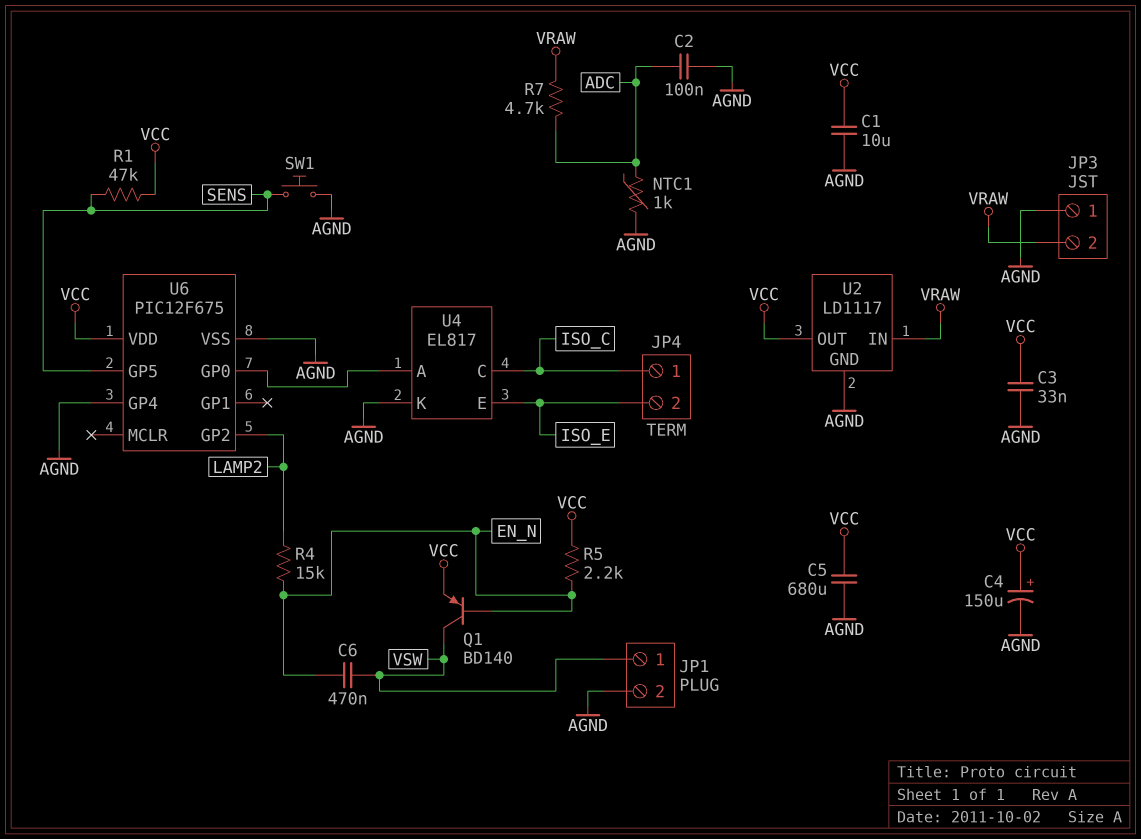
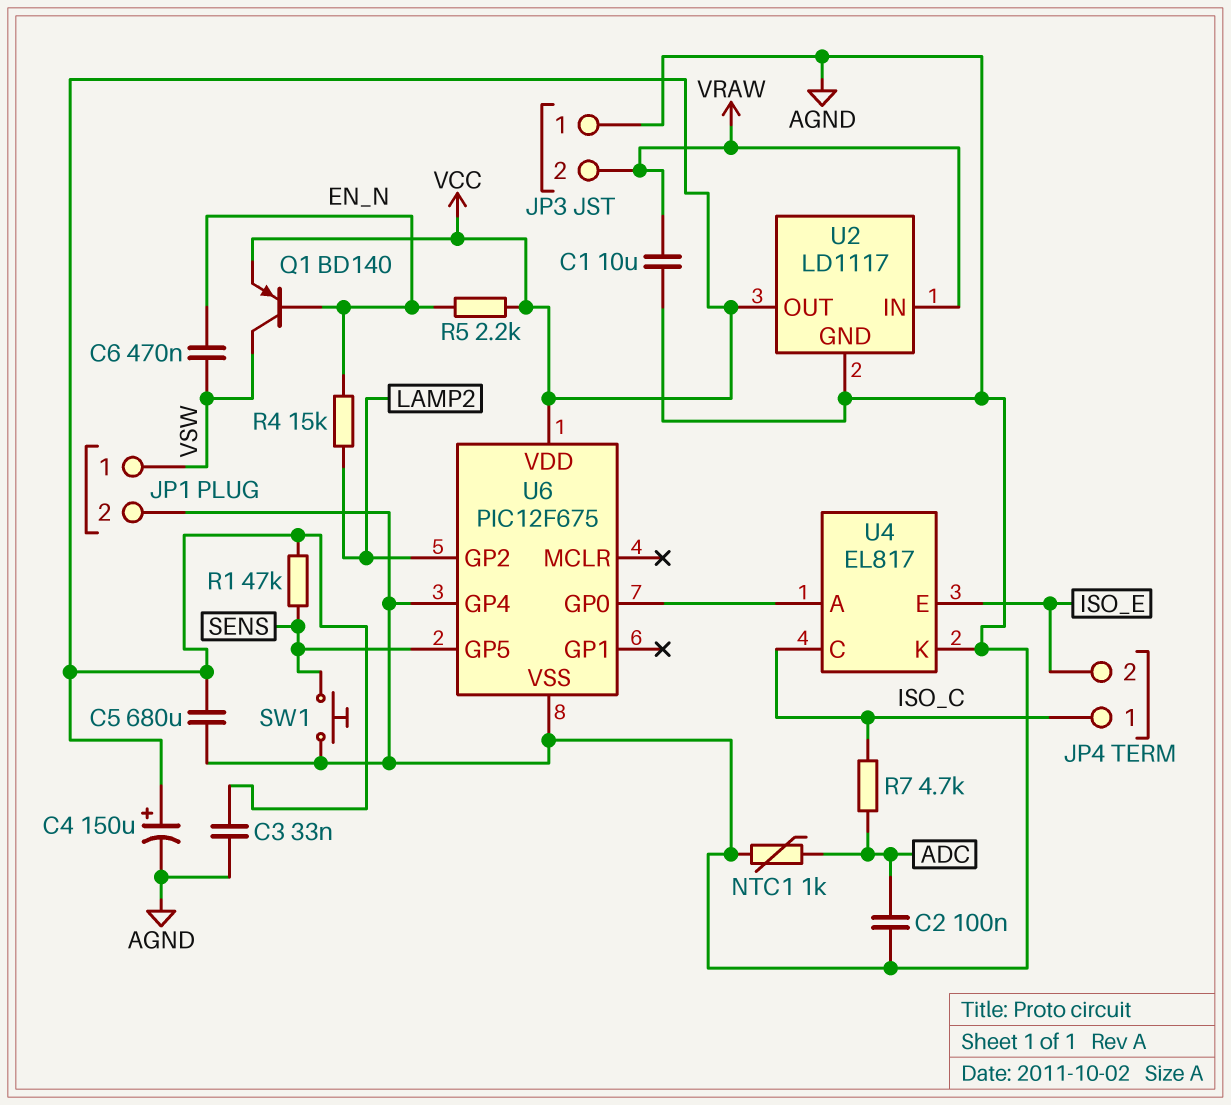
C1: 10uF (AGND, VCC) -> 10uF (AGND, VRAW)
R7: 4.7k (ADC, VRAW) -> 4.7k (ADC, ISO_C)

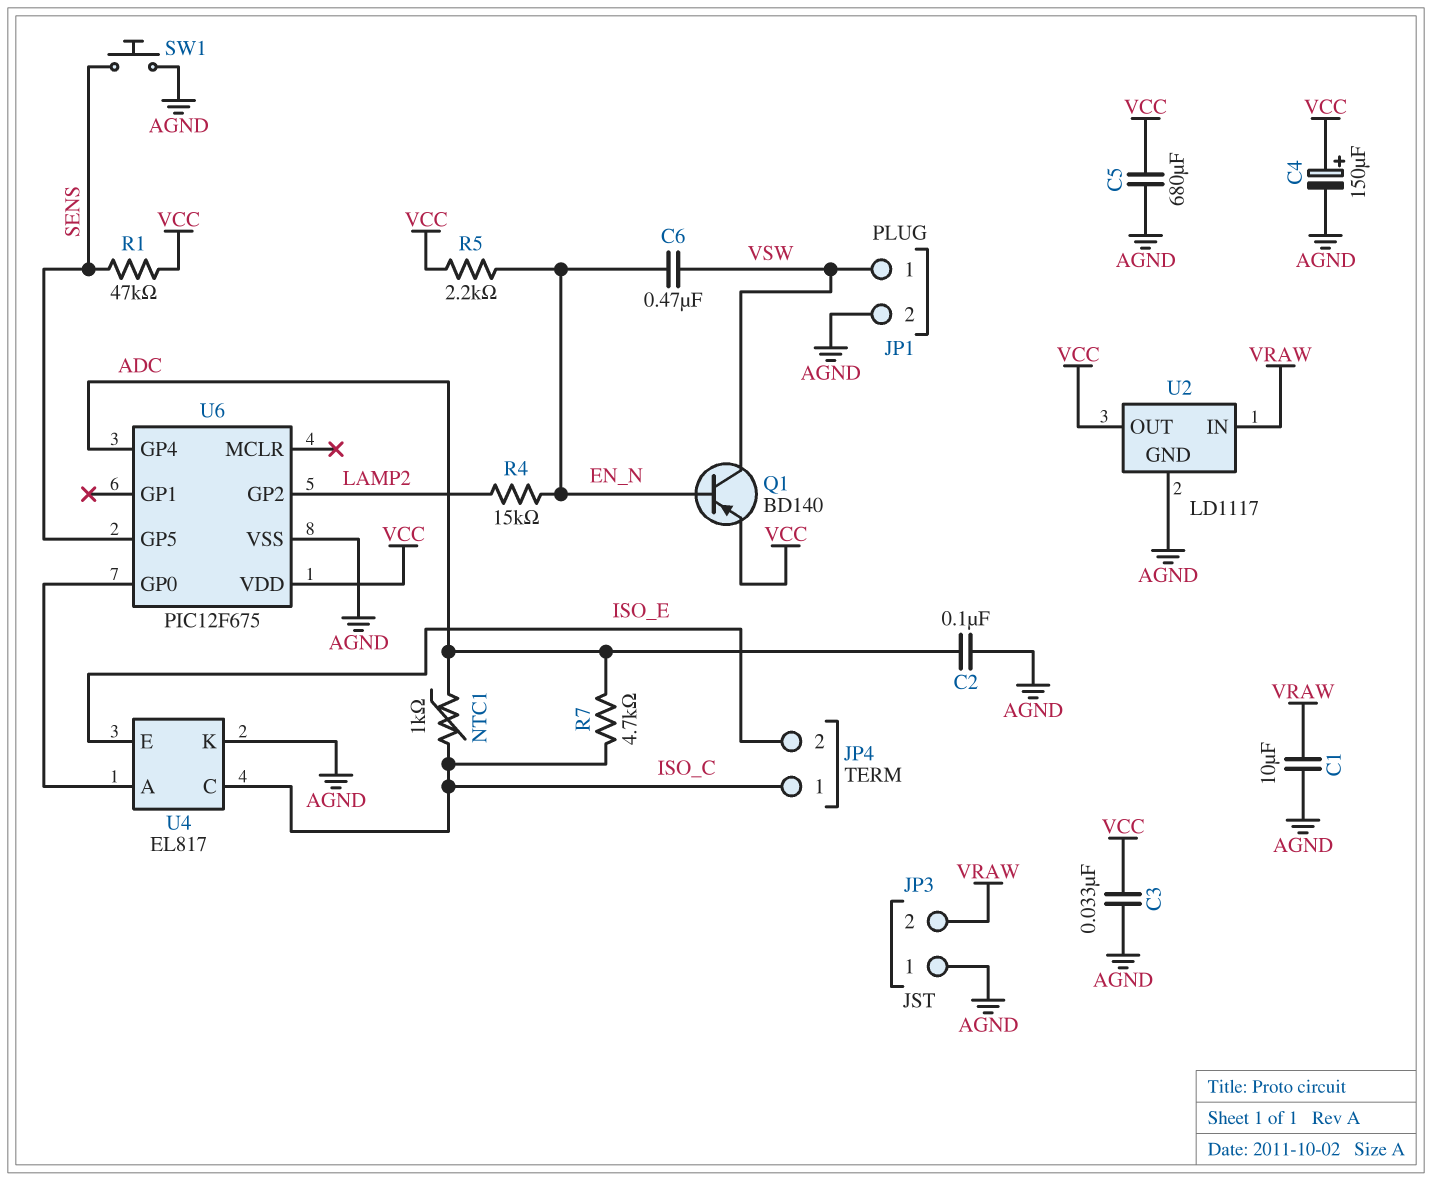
NTC1: 1k (ADC, AGND) -> 1k (ADC, ISO_C)
U6 pin GP4: AGND -> ADC

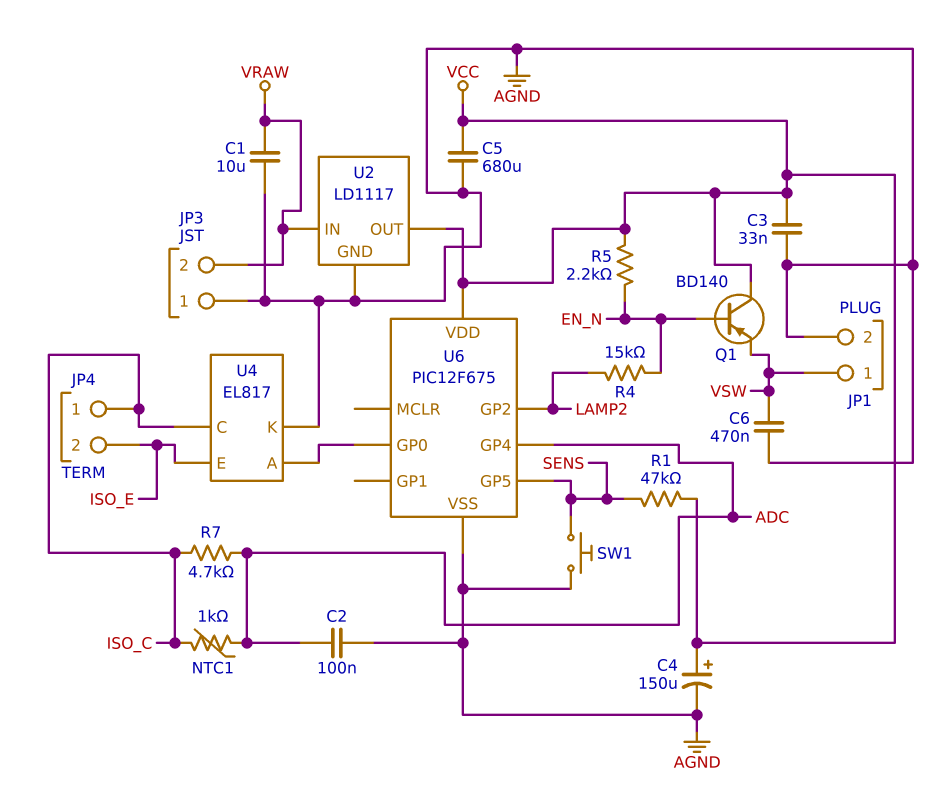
C6: 470nF (EN_N, VSW) -> 470nF (AGND, VSW)
Q1: PNP BD140 (B EN_N, C VSW, E VCC) -> PNP BD140 (B EN_N, C VCC, E VSW)

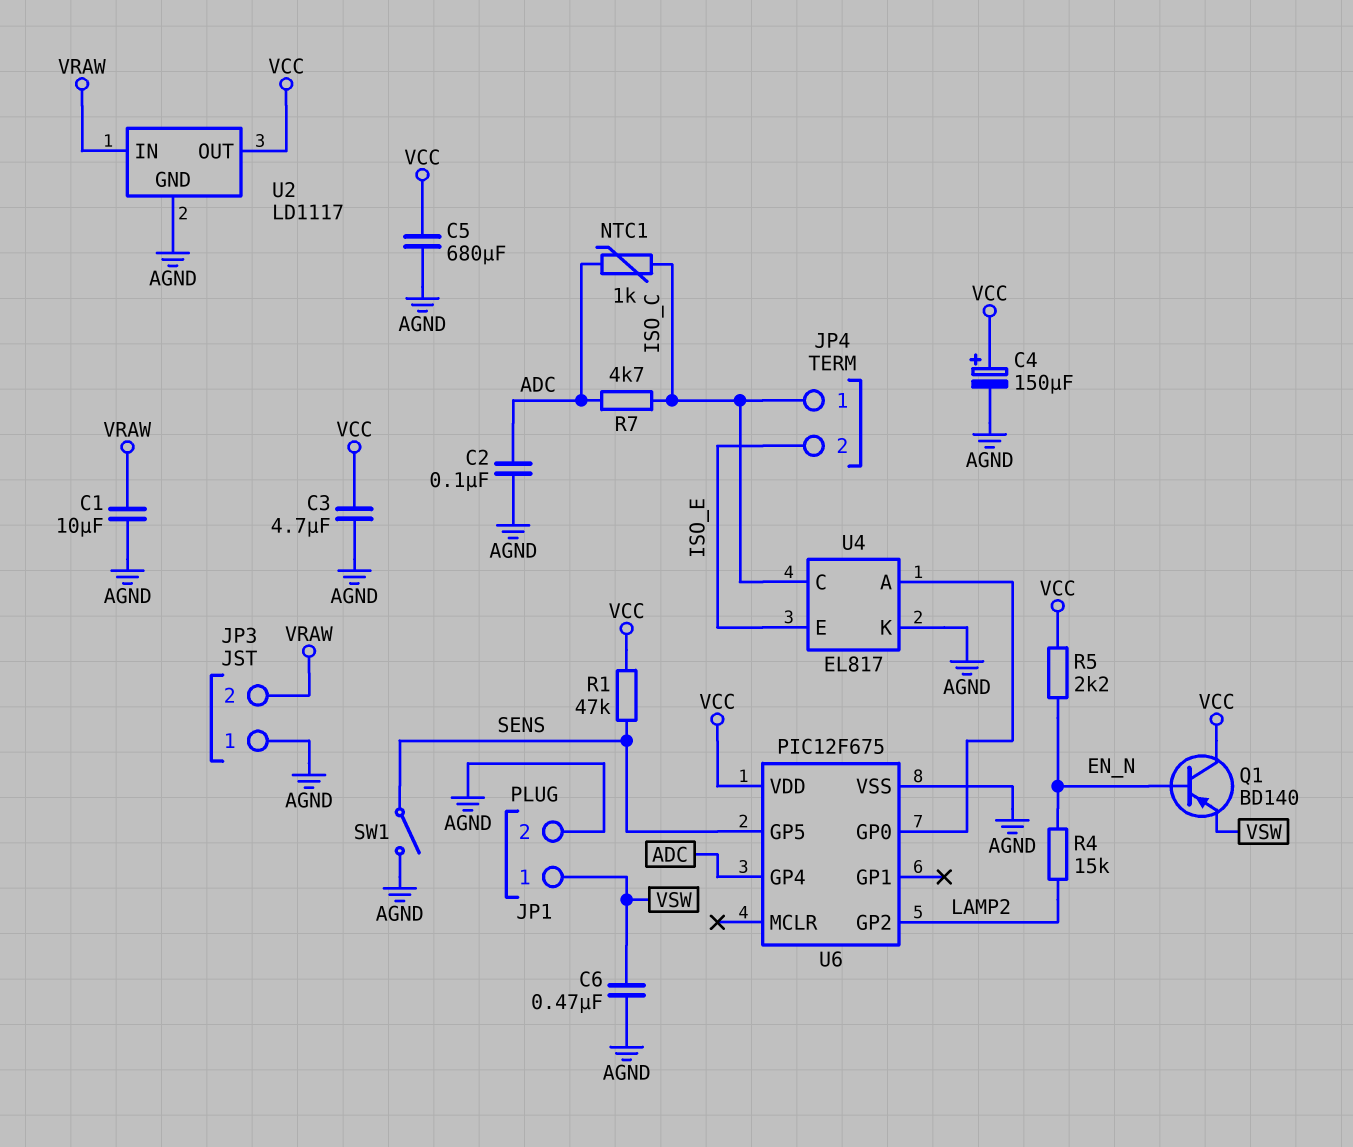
C3: 33nF (AGND, VCC) -> 4.7uF (AGND, VCC)
SW1: button (AGND, SENS) -> switch (AGND, SENS)

